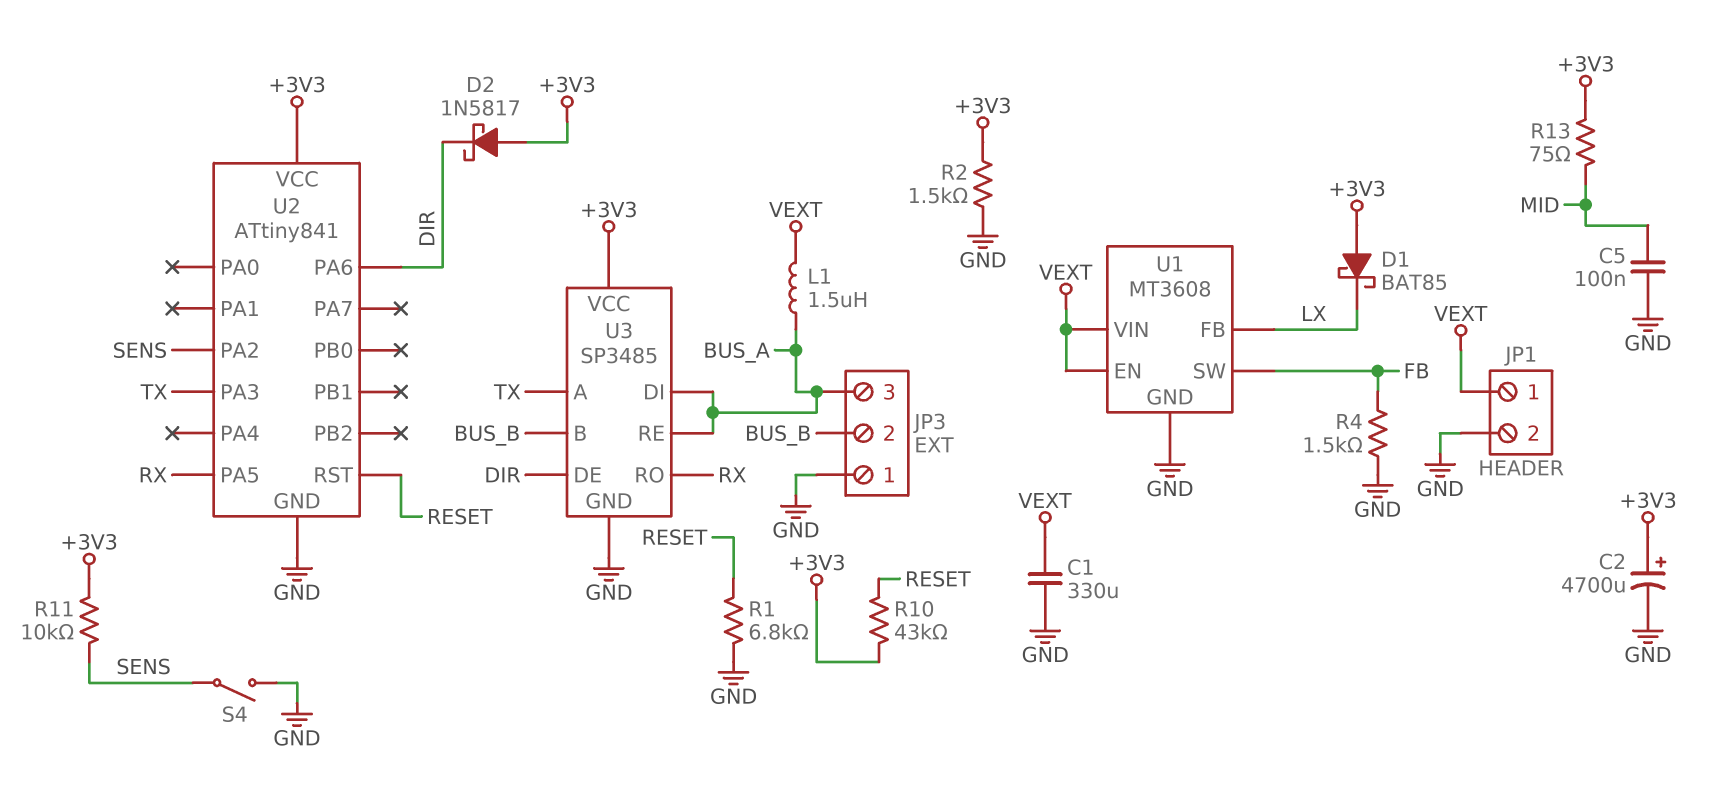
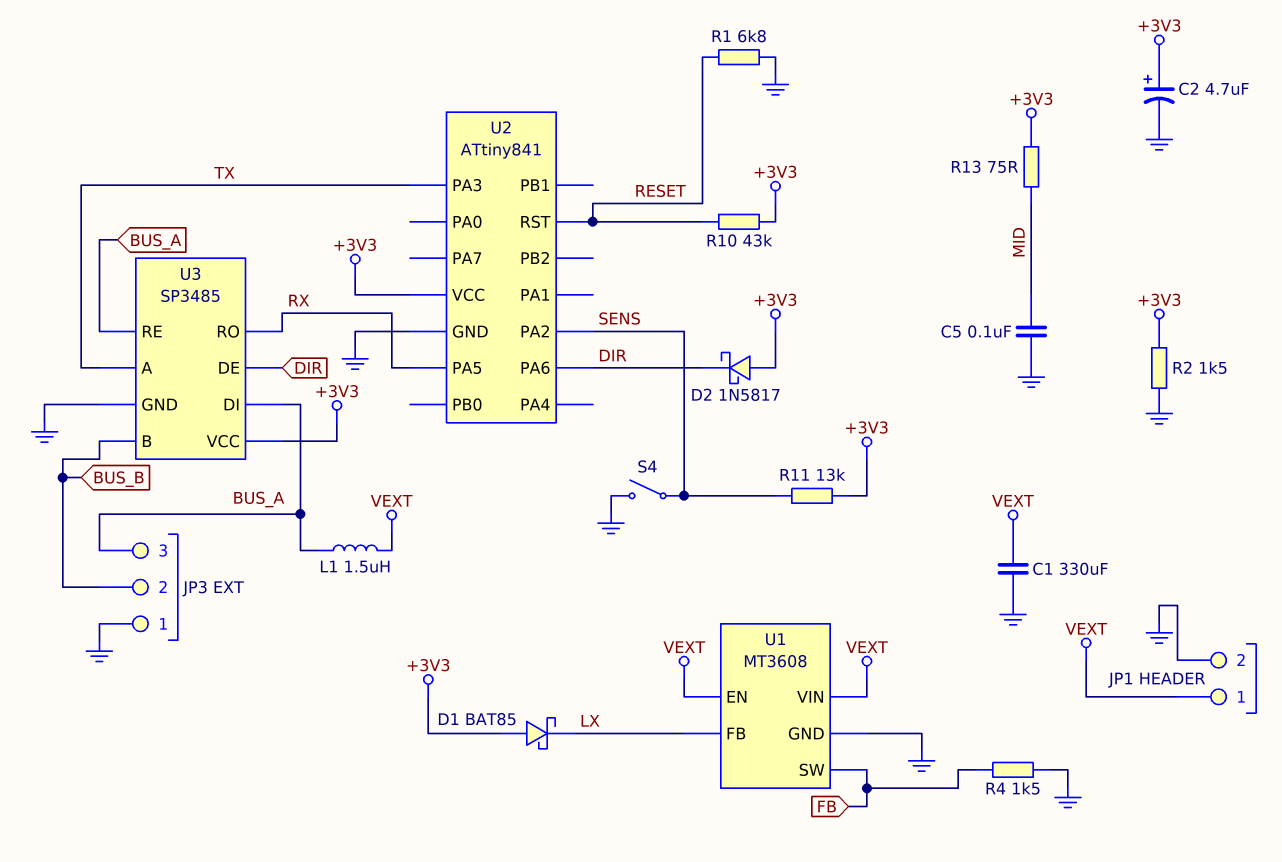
C2: 4700uF (plus +3V3, minus GND) -> 4.7uF (plus +3V3, minus GND)
R11: 10k (+3V3, SENS) -> 13k (+3V3, SENS)

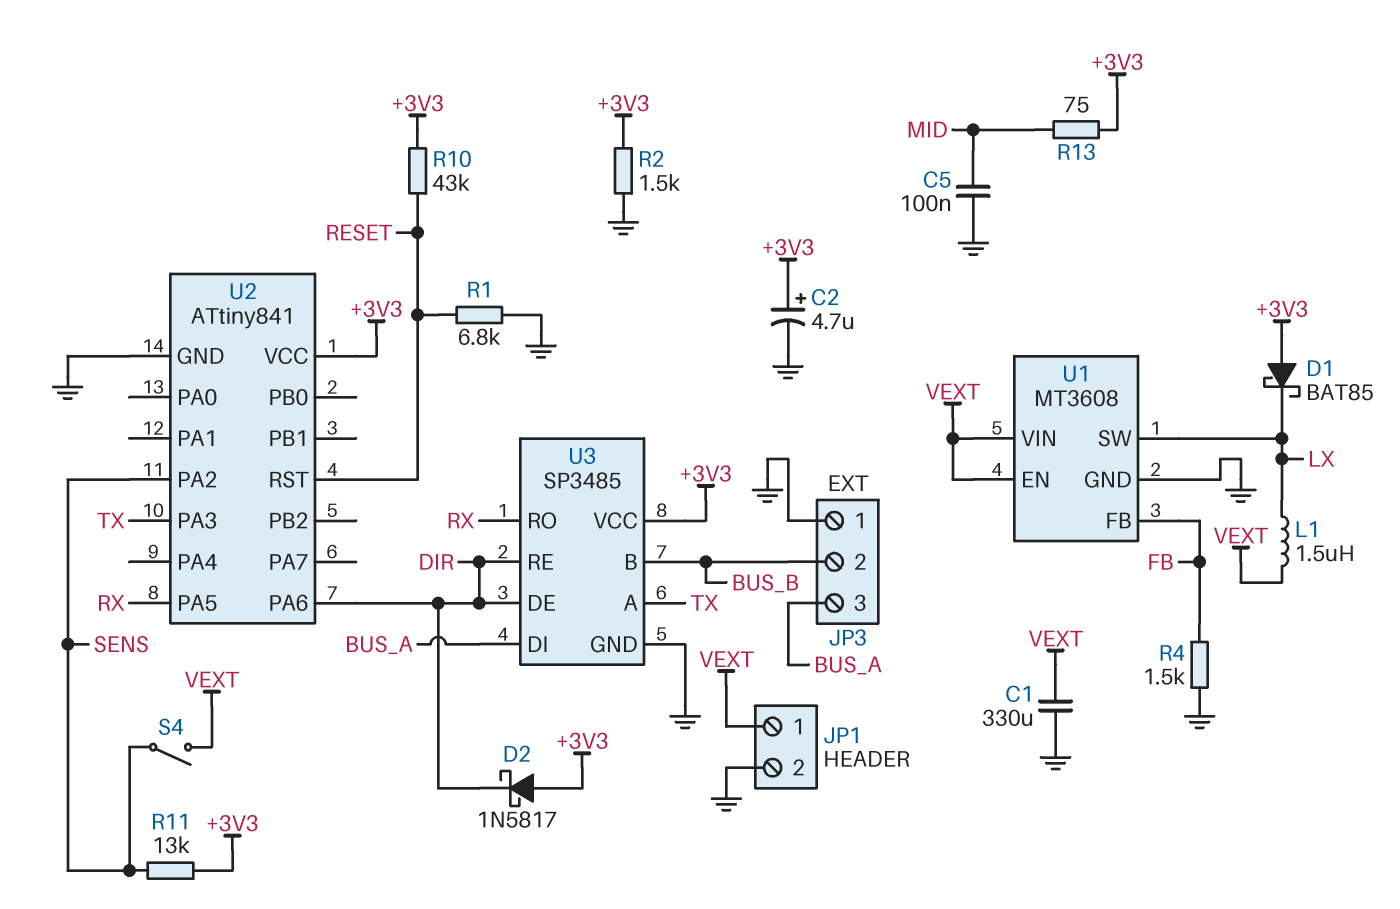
L1: 1.5uH (BUS_A, VEXT) -> 1.5uH (LX, VEXT)
S4: switch (GND, SENS) -> switch (SENS, VEXT)
U1 pin FB: LX -> FB
U1 pin SW: FB -> LX
U3 pin RE: BUS_A -> DIR

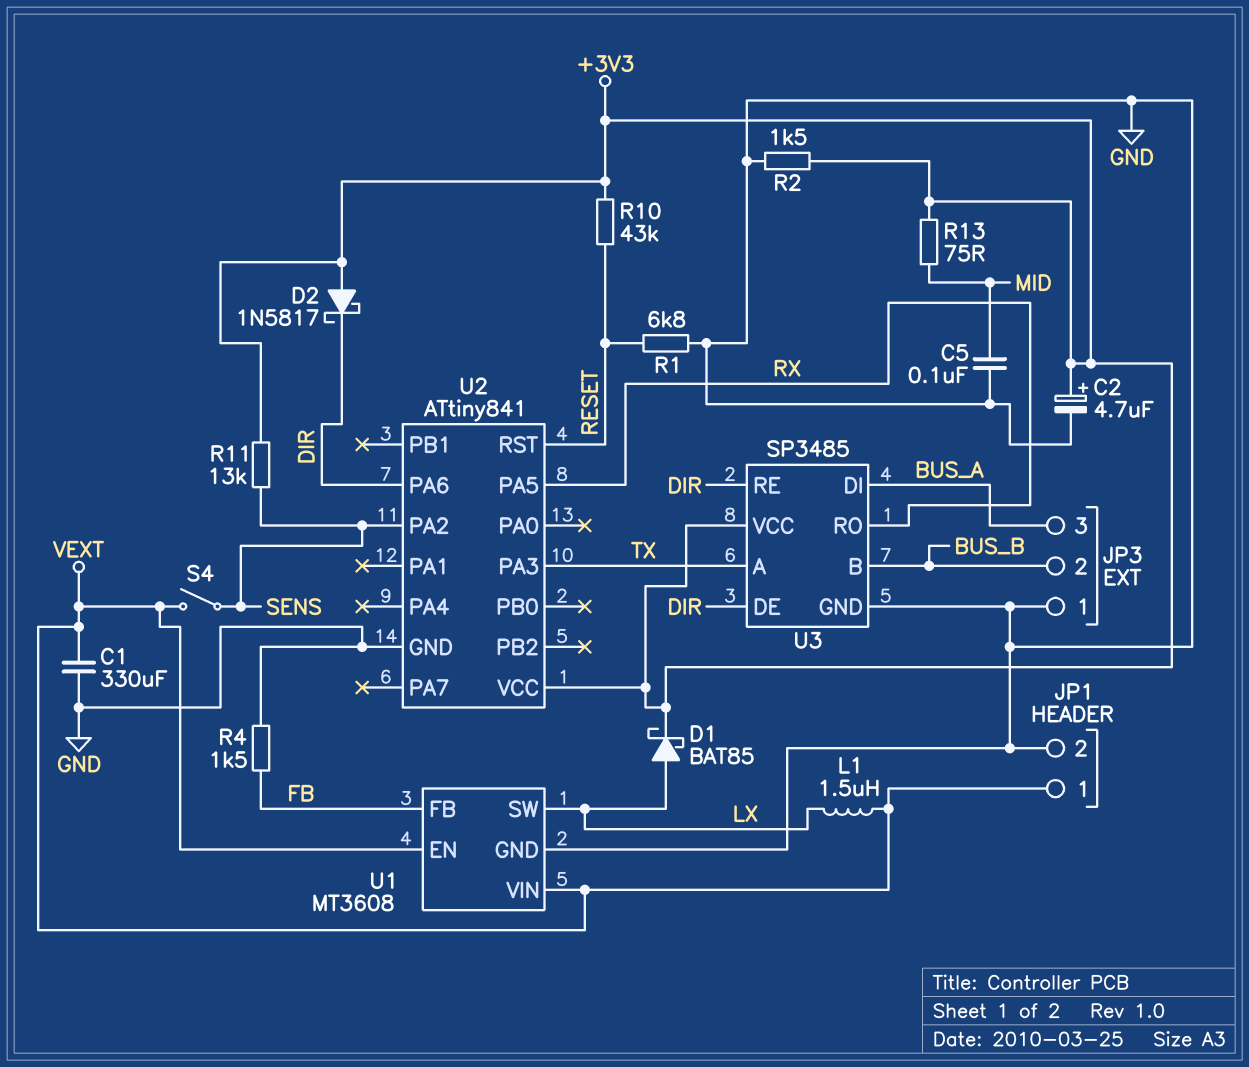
D1: schottky BAT85 (A +3V3, K LX) -> schottky BAT85 (A LX, K +3V3)

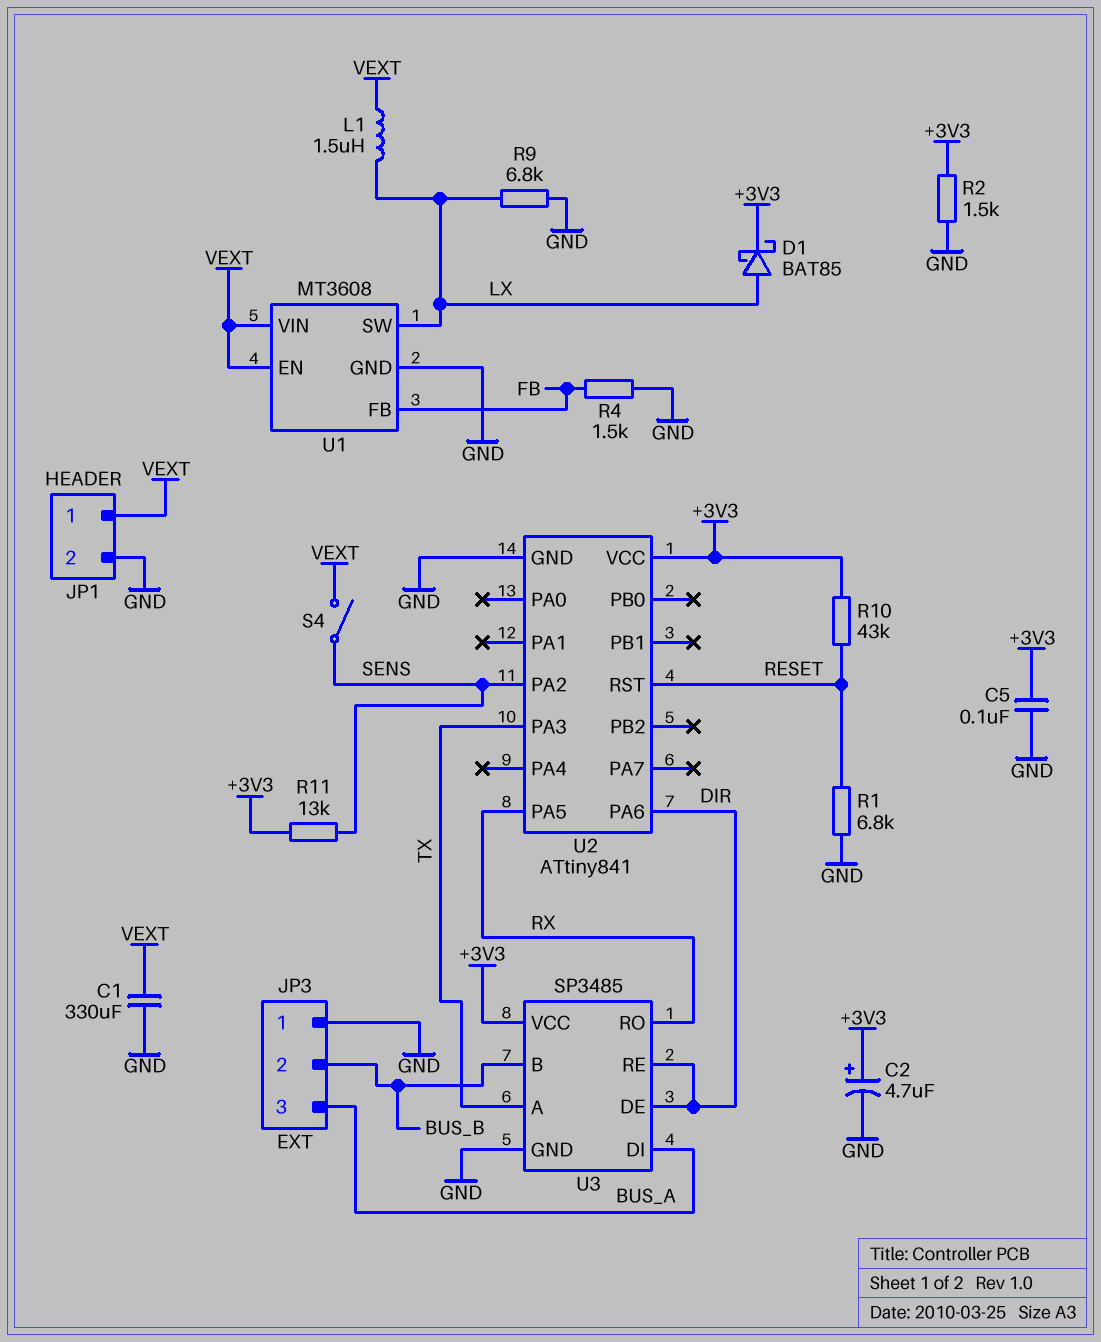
C5: 100nF (GND, MID) -> 100nF (+3V3, GND)
D2: schottky 1N5817 (A +3V3, K DIR) -> none
R9: none -> 6.8k (GND, LX)
R13: 75 (+3V3, MID) -> none

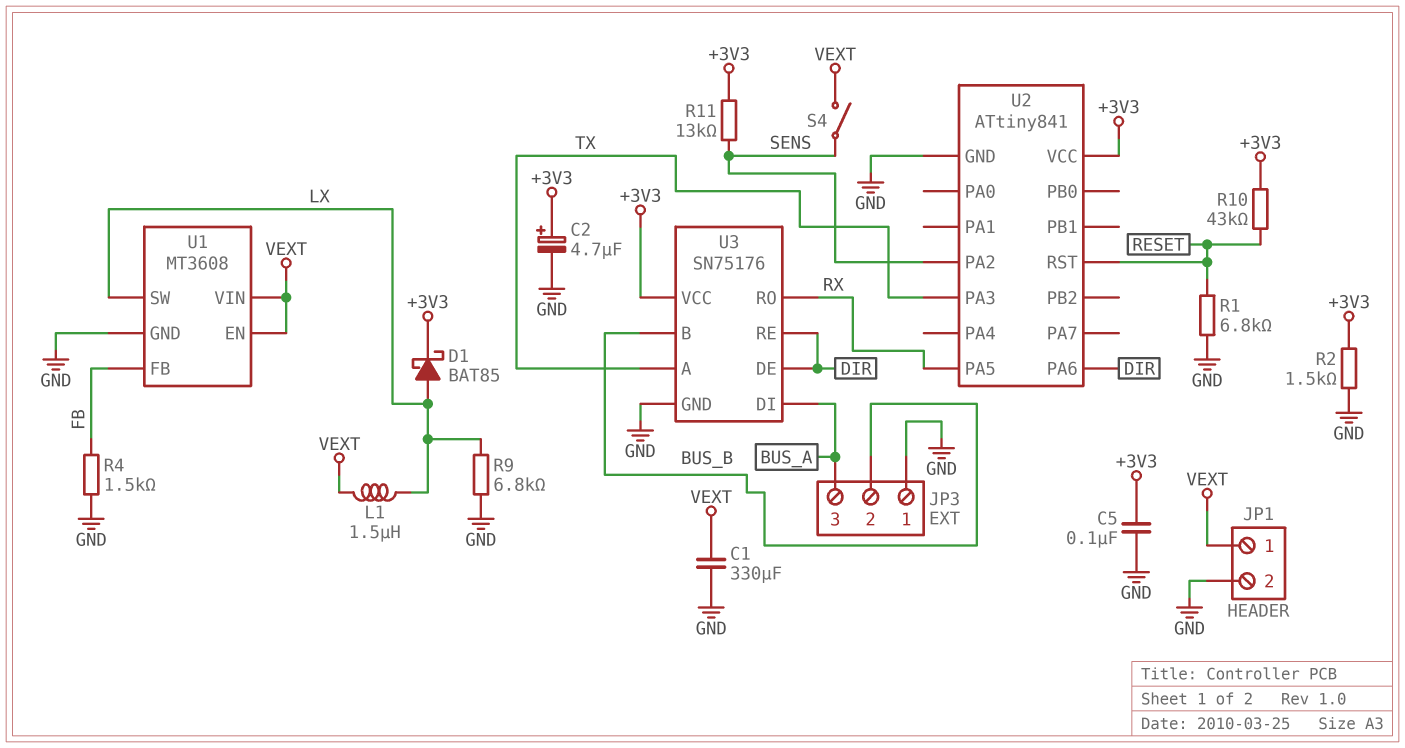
U3: SP3485 -> SN75176

